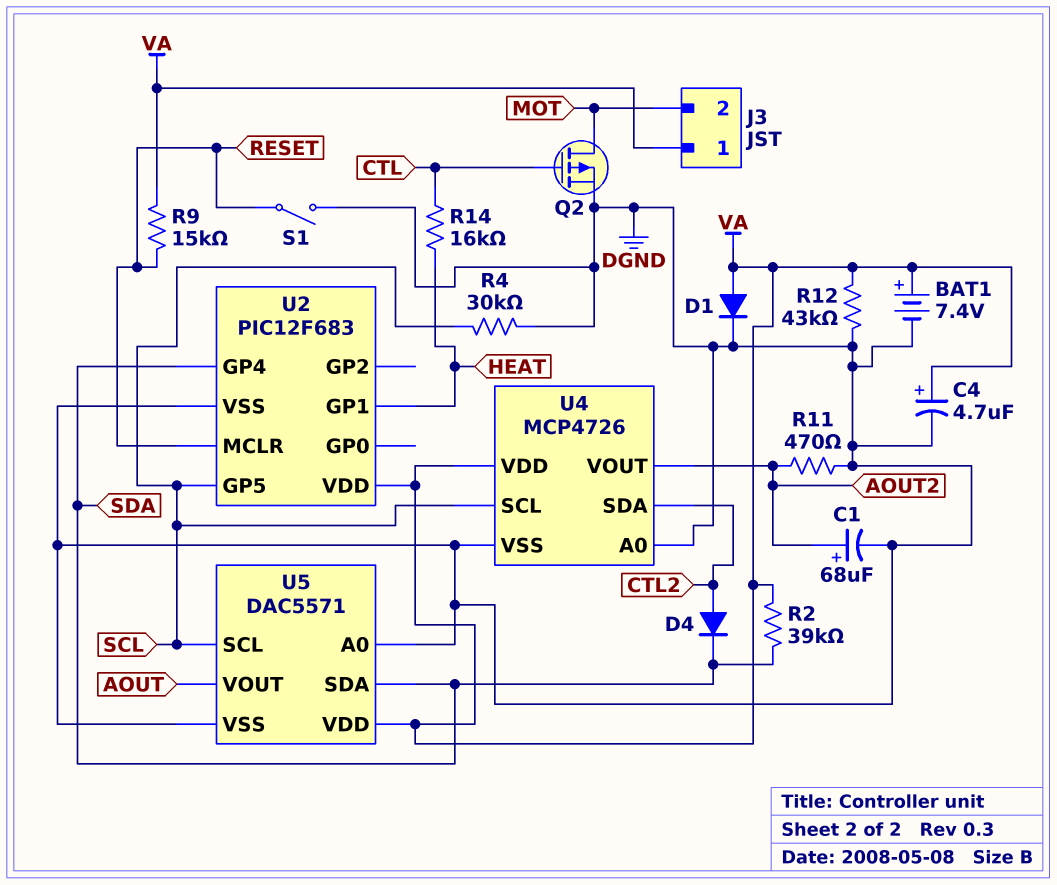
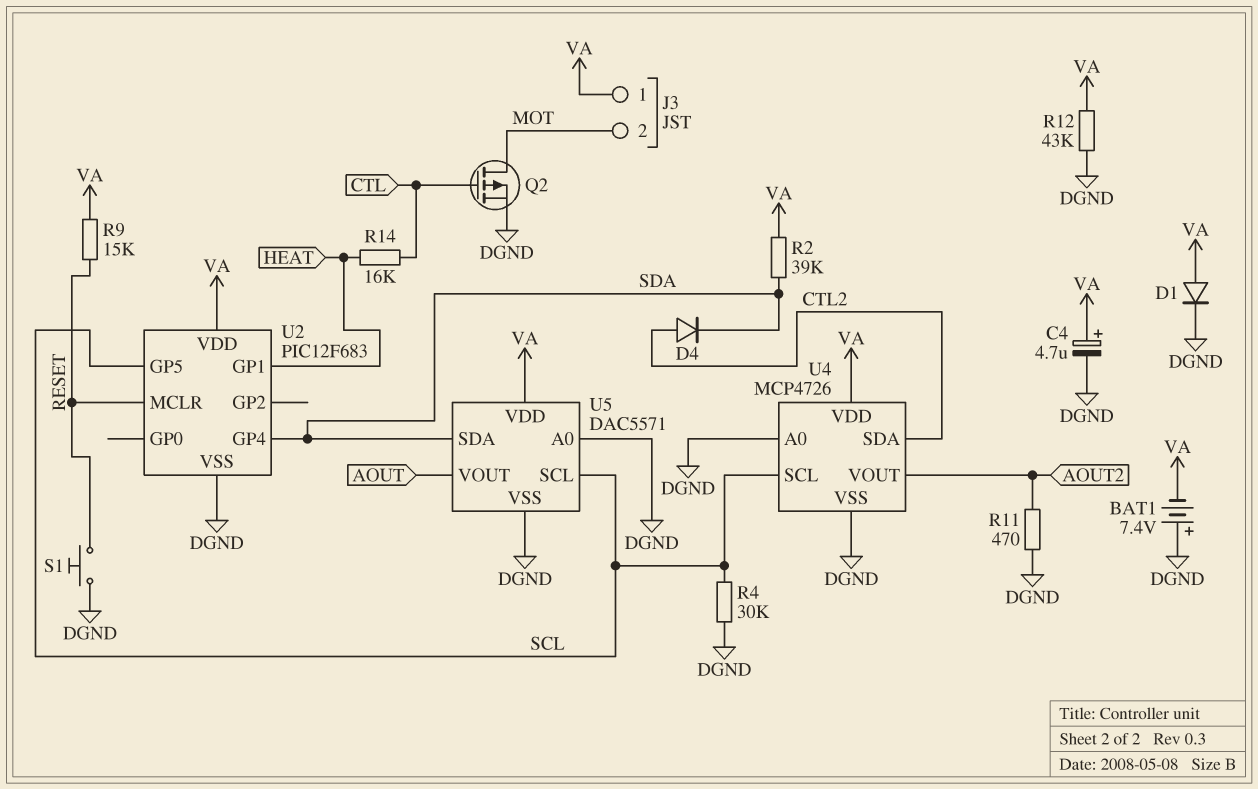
BAT1: 7.4V (plus VA, minus DGND) -> 7.4V (plus DGND, minus VA)
C1: 68uF (plus AOUT2, minus DGND) -> none
S1: switch (DGND, RESET) -> button (DGND, RESET)

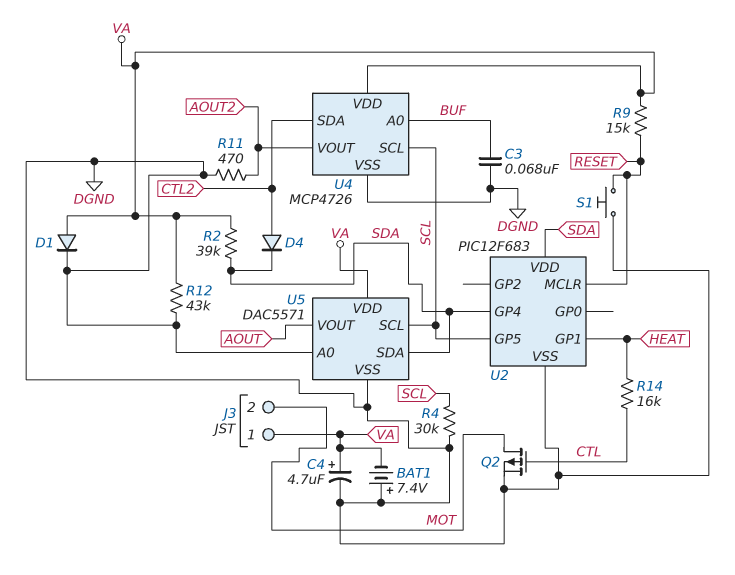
C3: none -> 68nF (BUF, DGND)
U2 pin VDD: VA -> SDA
U4 pin A0: DGND -> BUF

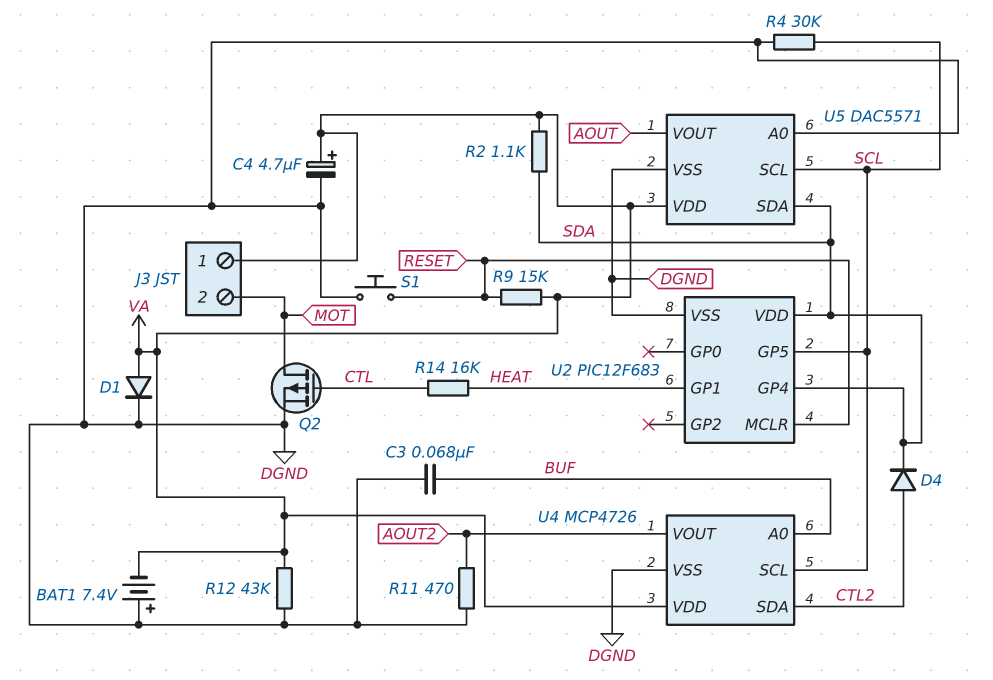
R2: 39k (SDA, VA) -> 1.1k (SDA, VA)

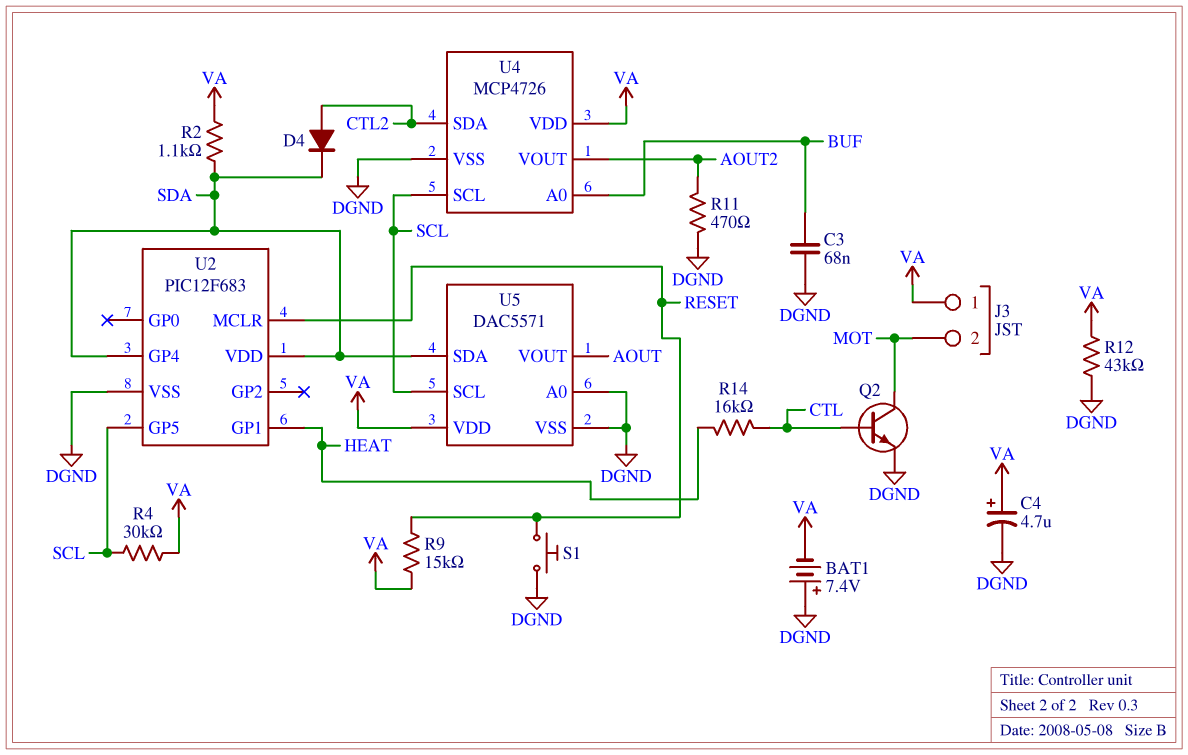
D1: diode (A VA, K DGND) -> none
Q2: PMOS (G CTL, D MOT, S DGND) -> NPN (B CTL, C MOT, E DGND)
R4: 30k (DGND, SCL) -> 30k (SCL, VA)

